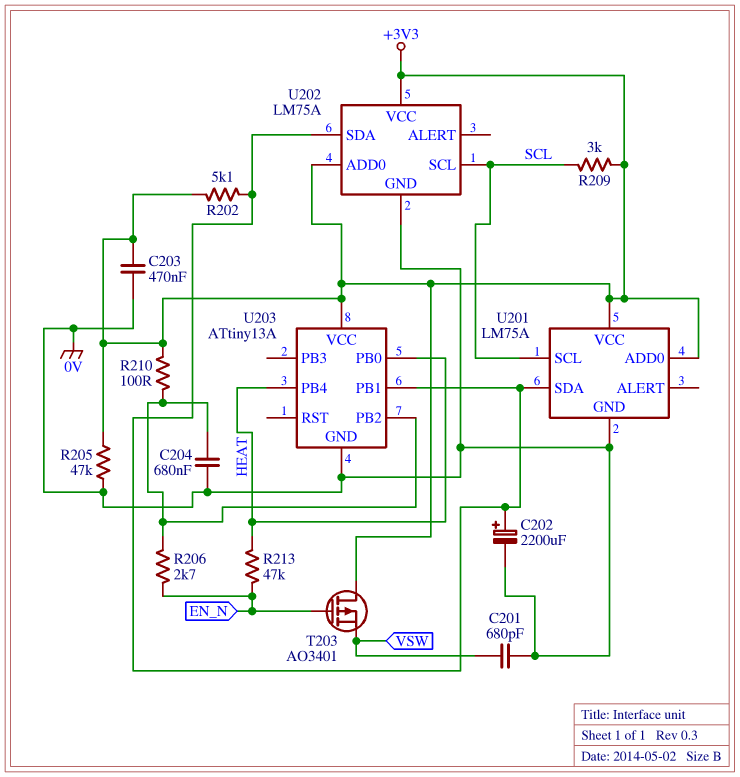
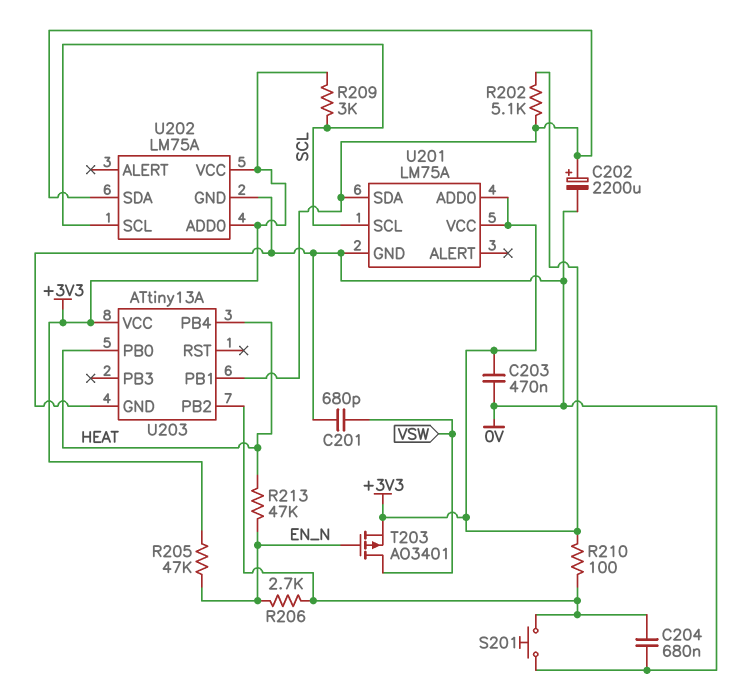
R205: 47k (+3V3, 0V) -> 47k (+3V3, EN_N)
S201: none -> button (0V, U203/PB2)
T203: PMOS AO3401 (G EN_N, D +3V3, S VSW) -> PMOS AO3401 (G EN_N, D VSW, S +3V3)

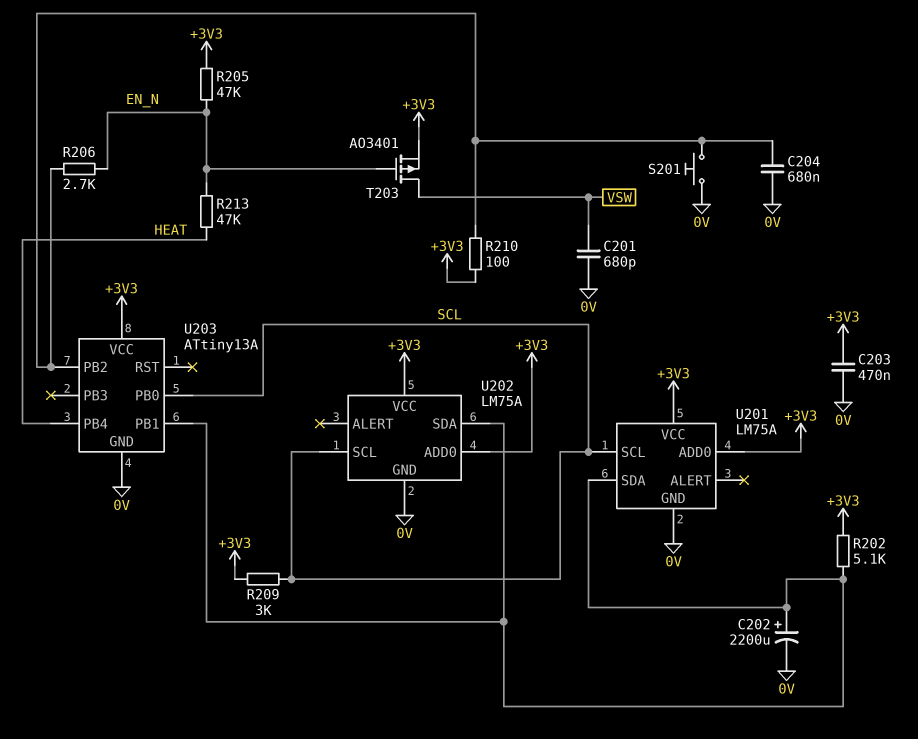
U203 pin PB0: HEAT -> SCL

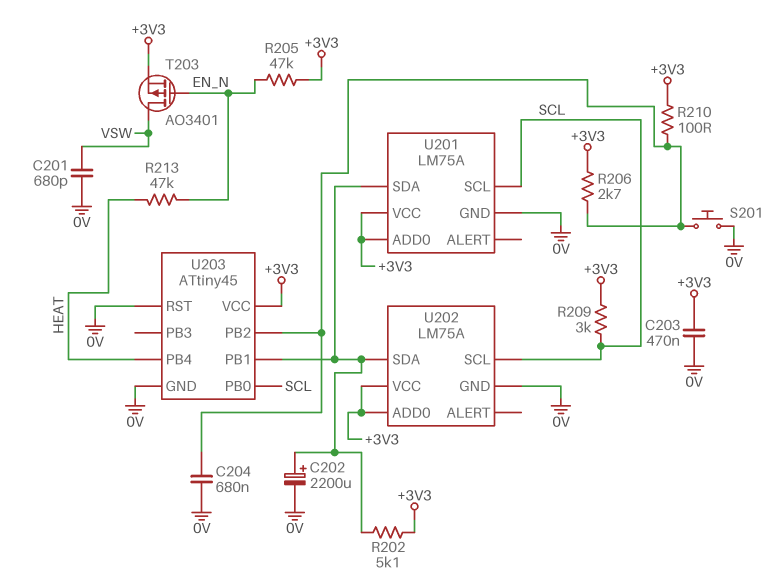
R206: 2.7k (EN_N, U203/PB2) -> 2.7k (+3V3, U203/PB2)
U203: ATtiny13A -> ATtiny45
U203 pin RST: none -> 0V

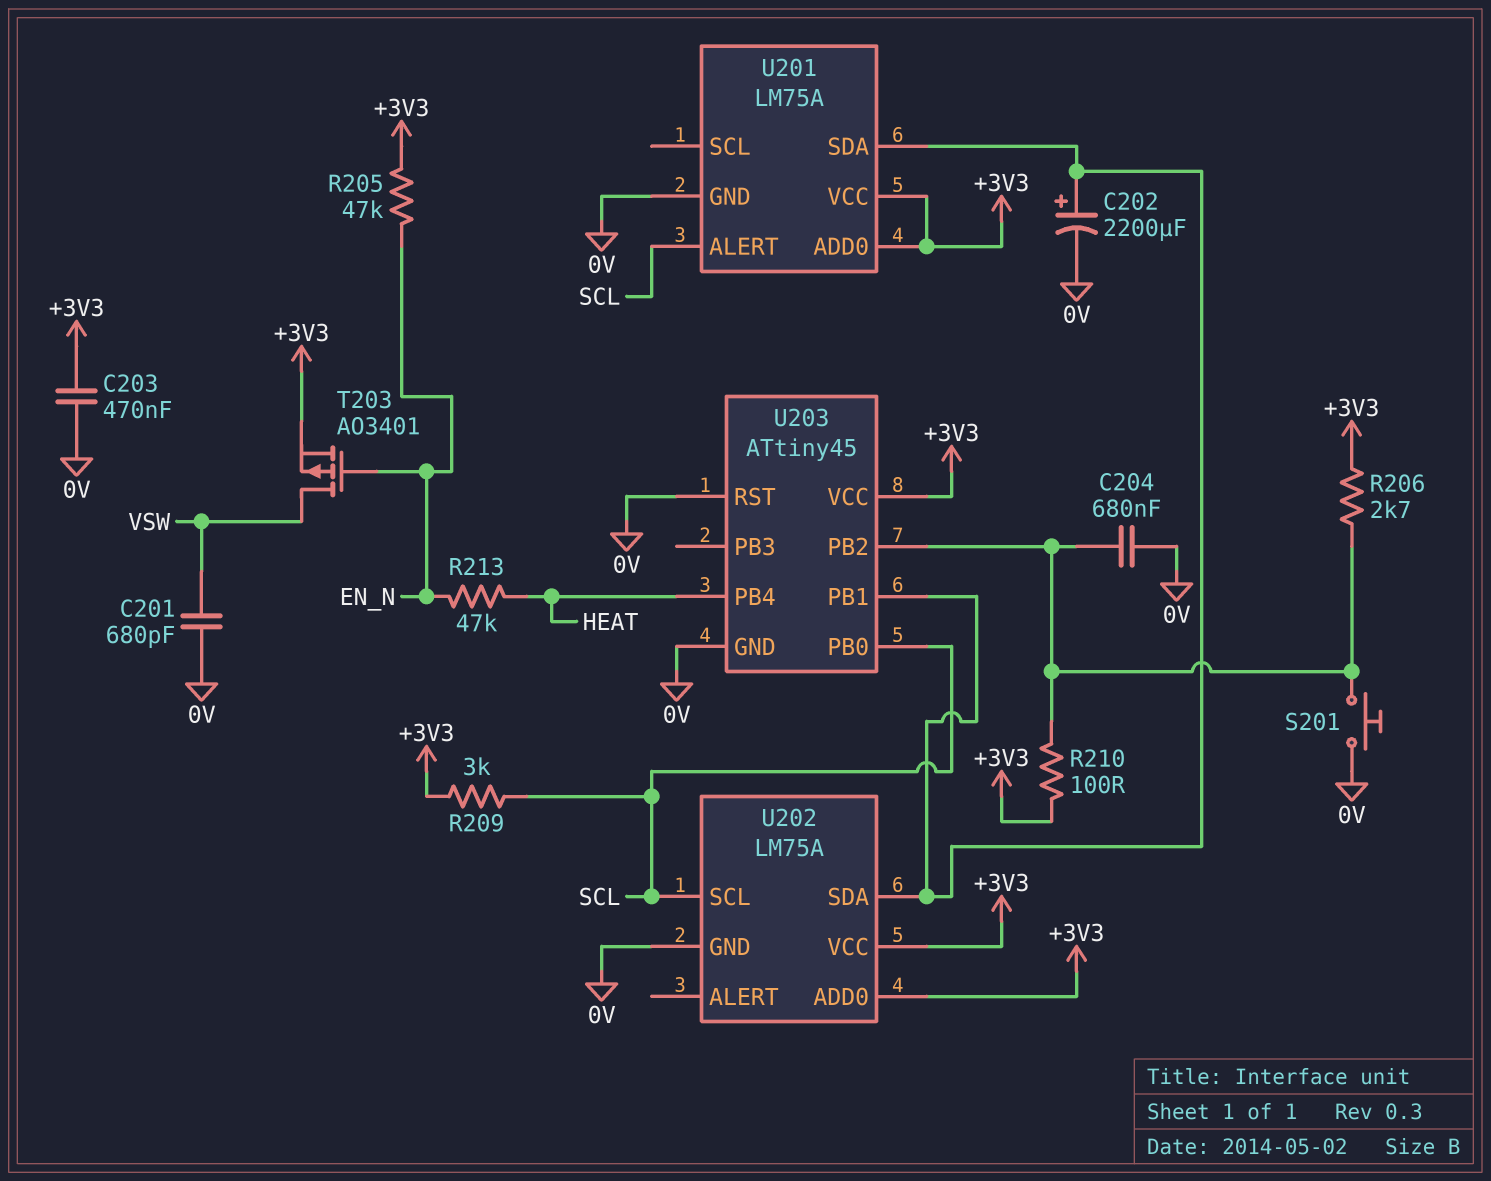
R202: 5.1k (+3V3, U201/SDA) -> none
U201 pin ALERT: none -> SCL
U201 pin SCL: SCL -> none

